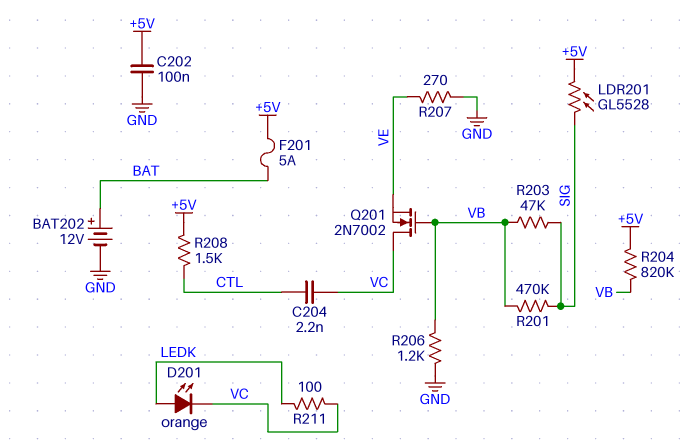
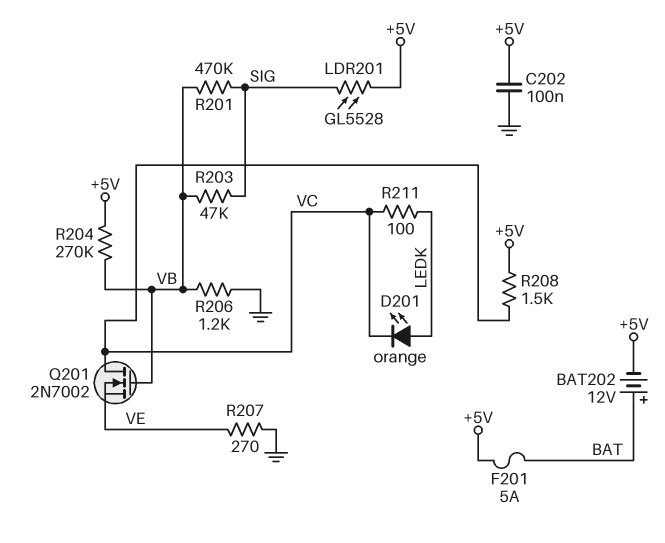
BAT202: 12V (plus BAT, minus GND) -> 12V (plus BAT, minus +5V)
C204: 2.2nF (CTL, VC) -> none
R204: 820k (+5V, VB) -> 270k (+5V, VB)
R208: 1.5k (+5V, CTL) -> 1.5k (+5V, VC)

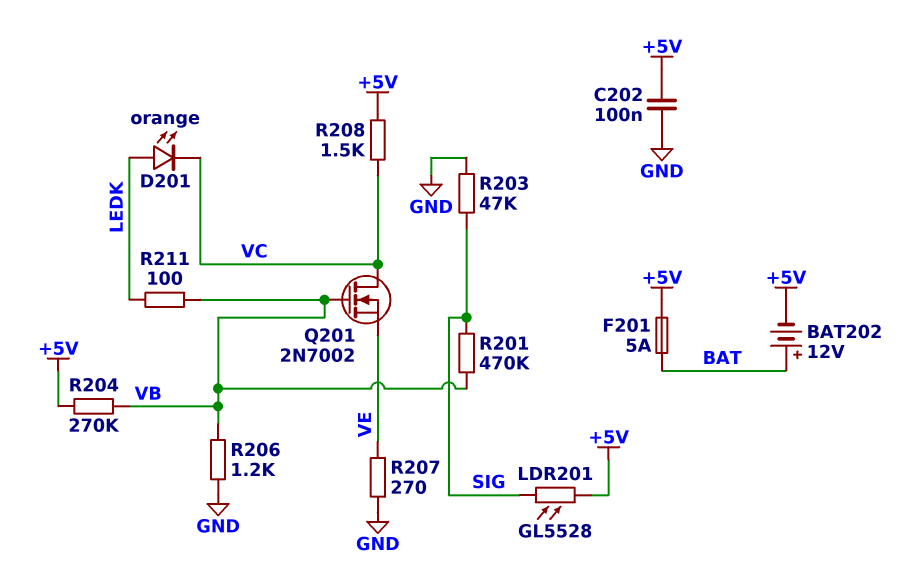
R203: 47k (SIG, VB) -> 47k (GND, SIG)
R211: 100 (LEDK, VC) -> 100 (LEDK, VB)

